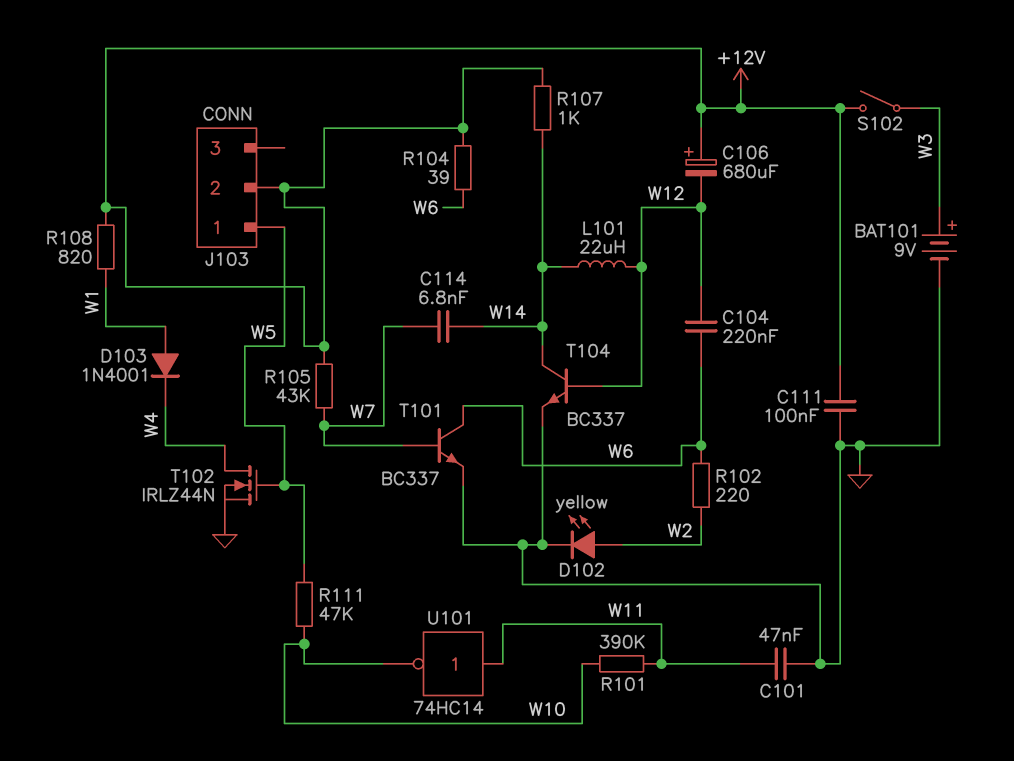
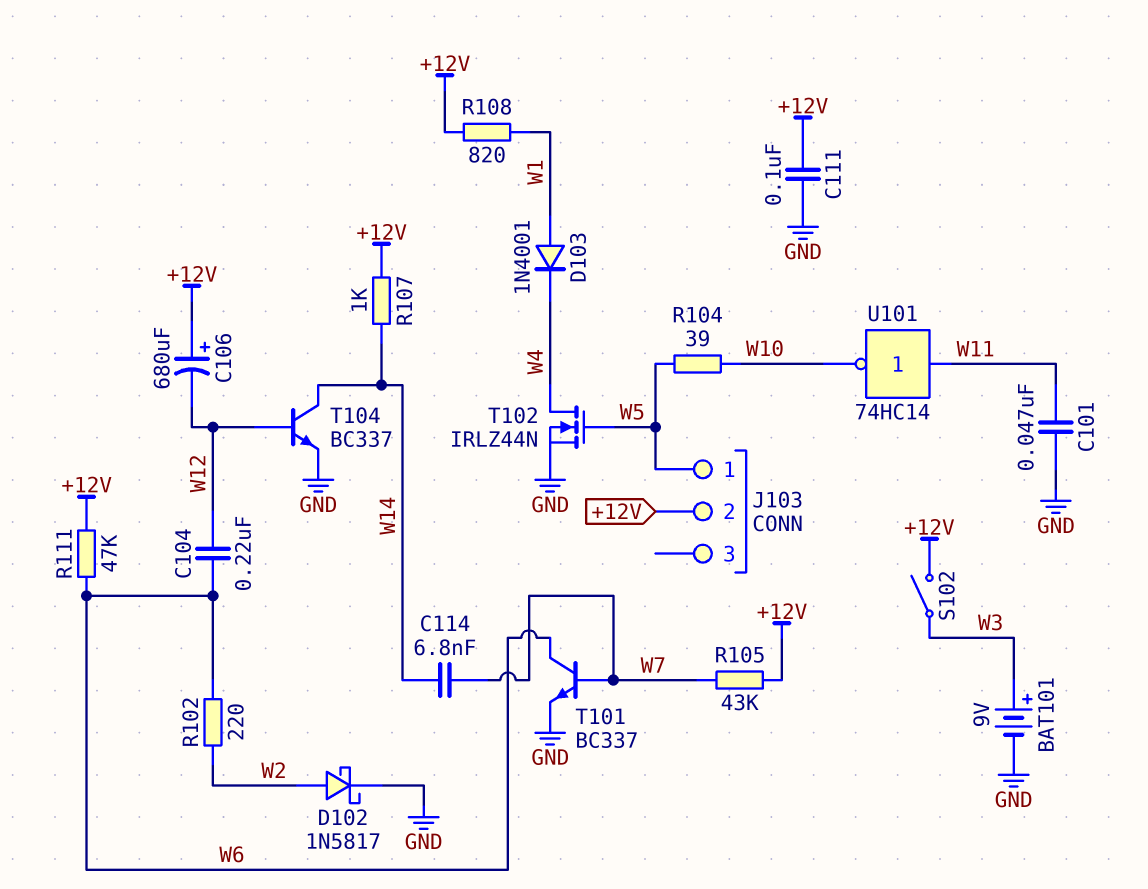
D102: LED yellow (A W2, K GND) -> schottky 1N5817 (A W2, K GND)
L101: 22uH (W12, W14) -> none
R101: 390k (W10, W11) -> none
R104: 39 (+12V, W6) -> 39 (W5, W10)
R111: 47k (W5, W10) -> 47k (+12V, W6)

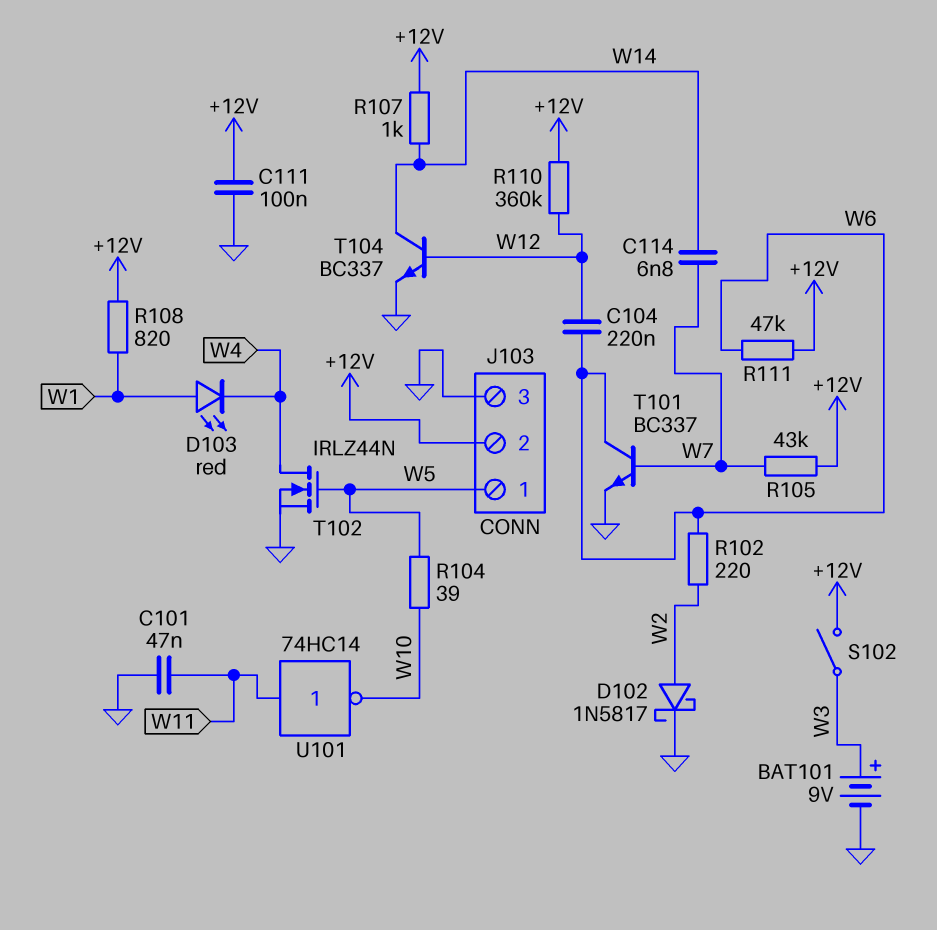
C106: 680uF (plus +12V, minus W12) -> none
D103: diode 1N4001 (A W1, K W4) -> LED red (A W1, K W4)
J103 pin 3: none -> GND
R110: none -> 360k (+12V, W12)

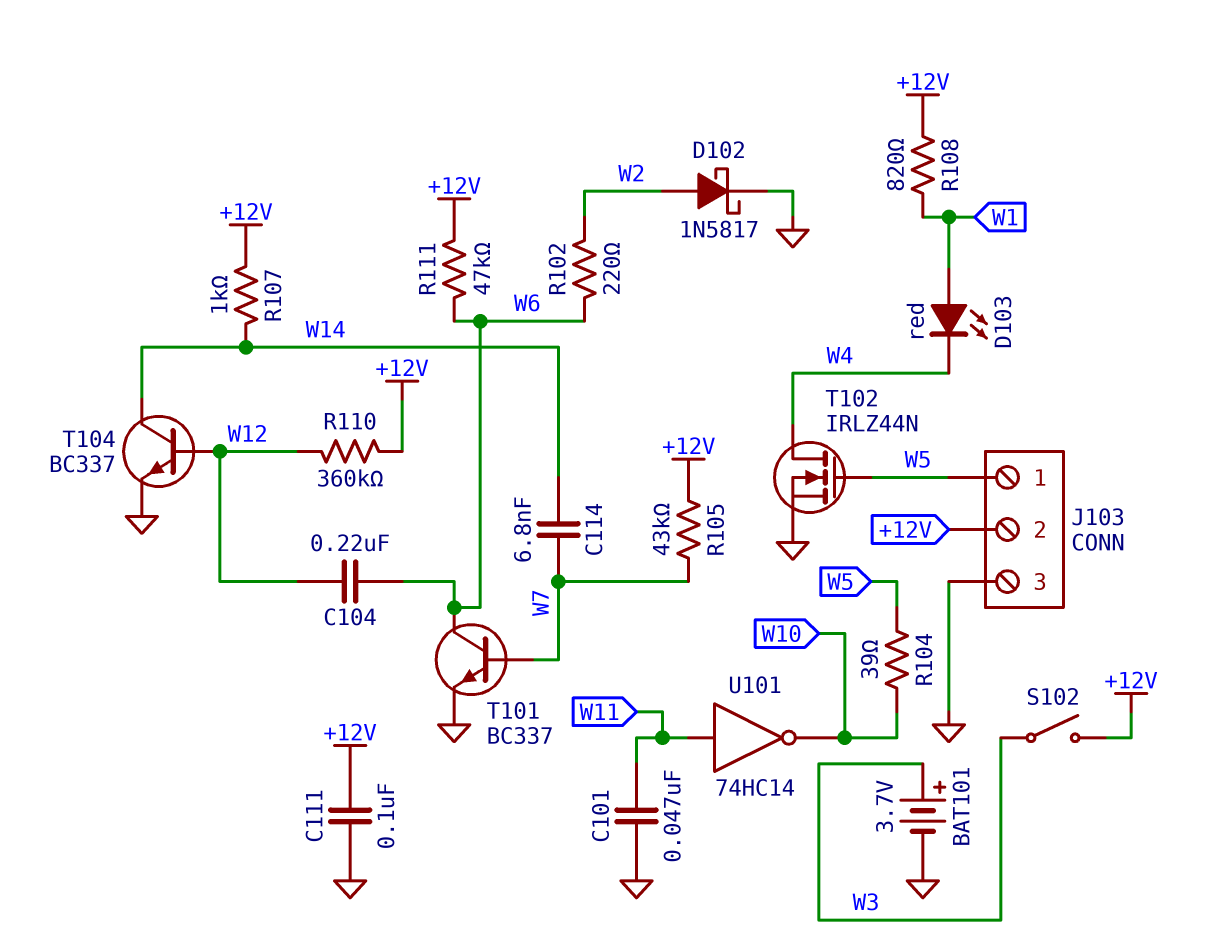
BAT101: 9V (plus W3, minus GND) -> 3.7V (plus W3, minus GND)

